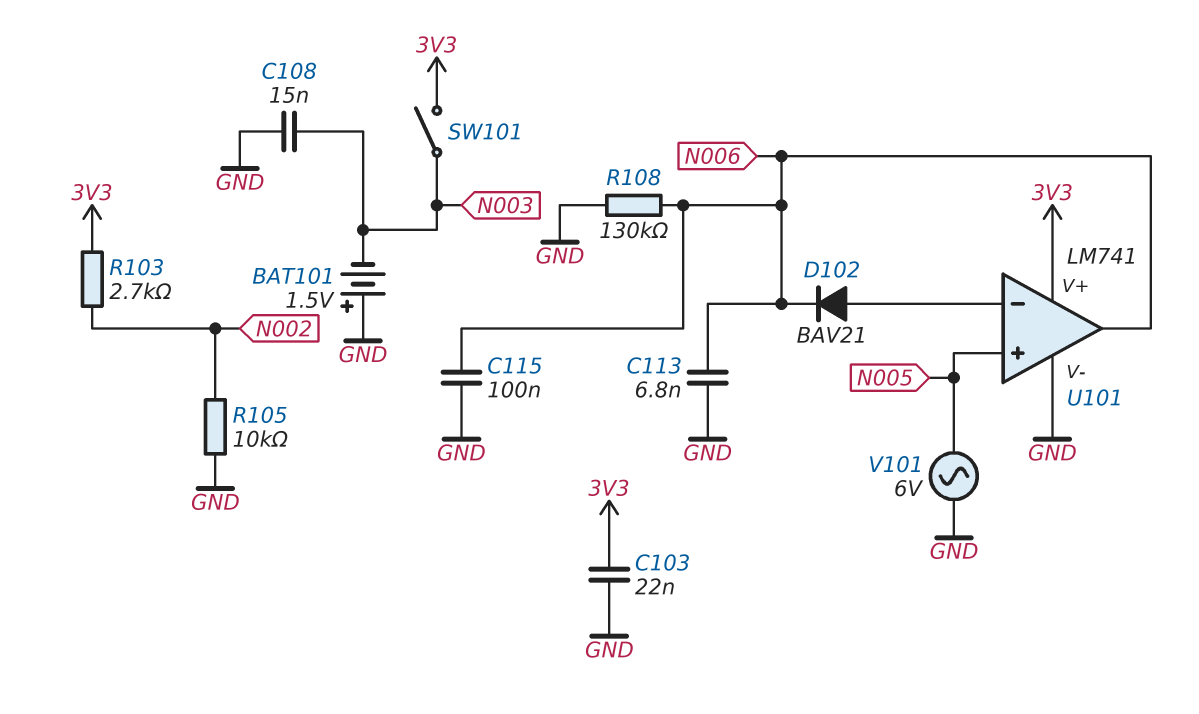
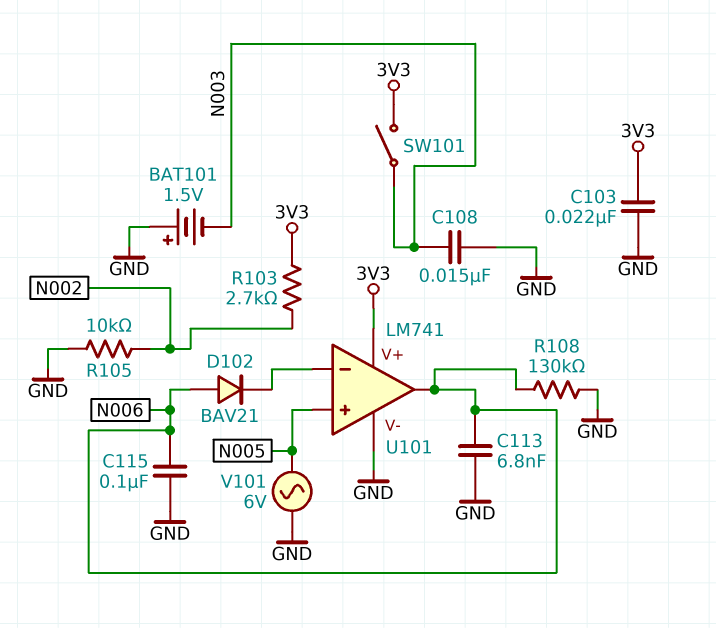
D102: diode BAV21 (A U101/in-, K N006) -> diode BAV21 (A N006, K U101/in-)

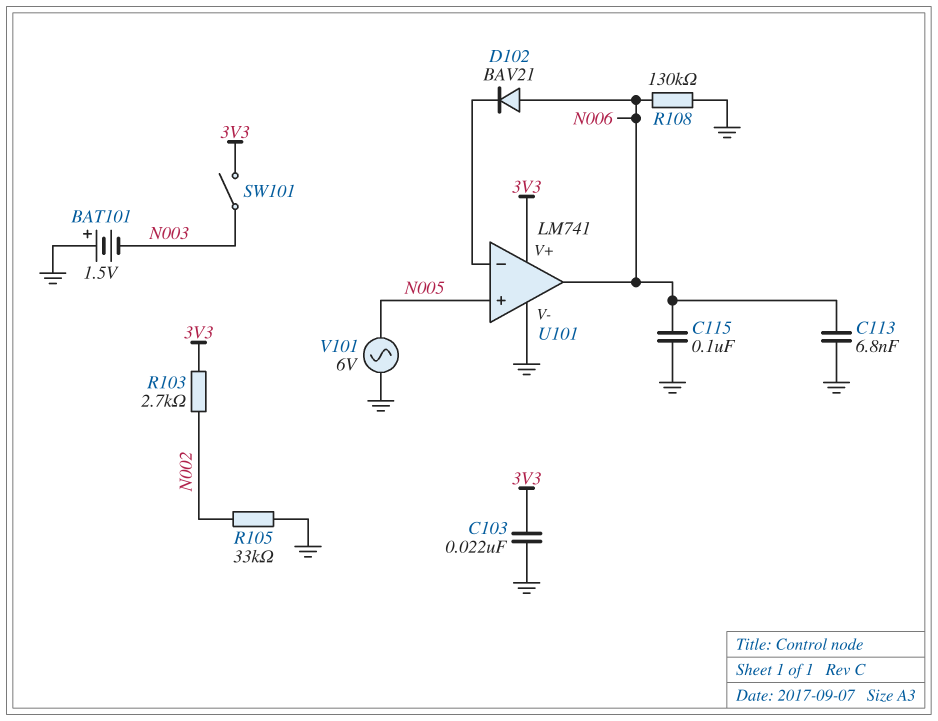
C108: 15nF (GND, N003) -> none
R105: 10k (GND, N002) -> 33k (GND, N002)

